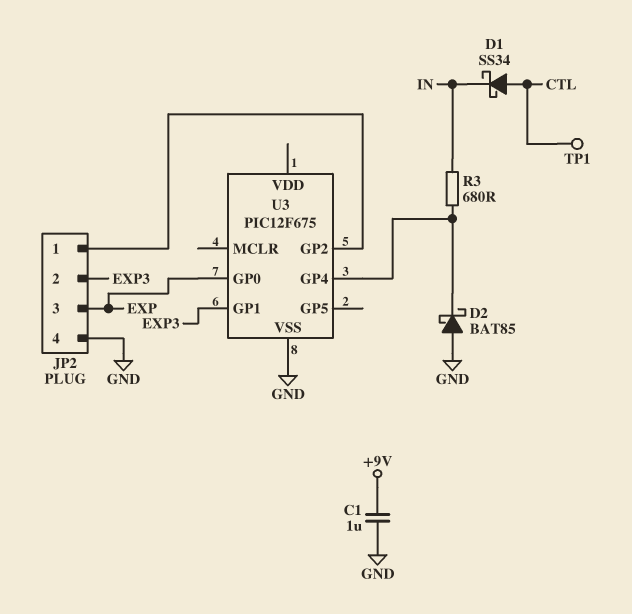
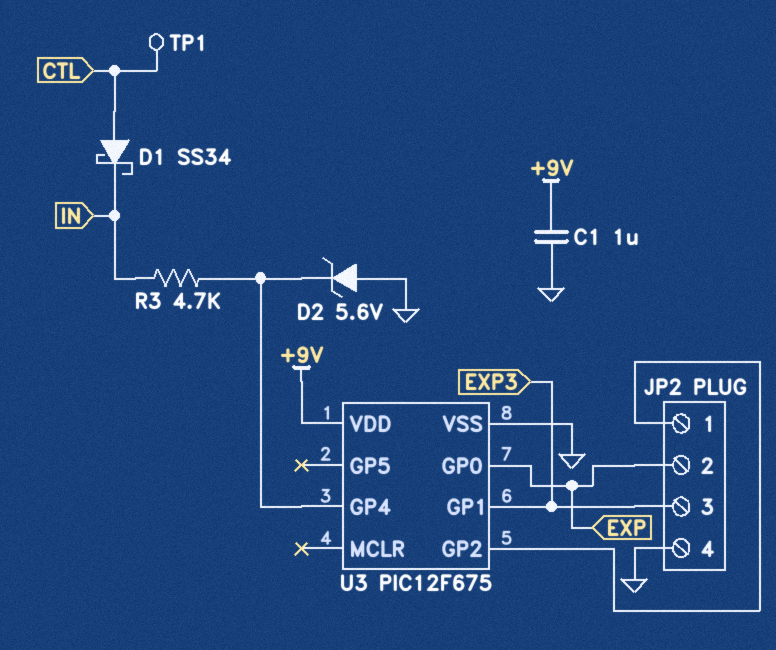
D2: schottky BAT85 (A GND, K U3/GP4) -> zener 5.6V (A GND, K U3/GP4)
JP2 pin 2: EXP3 -> EXP
JP2 pin 3: EXP -> EXP3
R3: 680 (IN, U3/GP4) -> 4.7k (IN, U3/GP4)
U3 pin VDD: none -> +9V

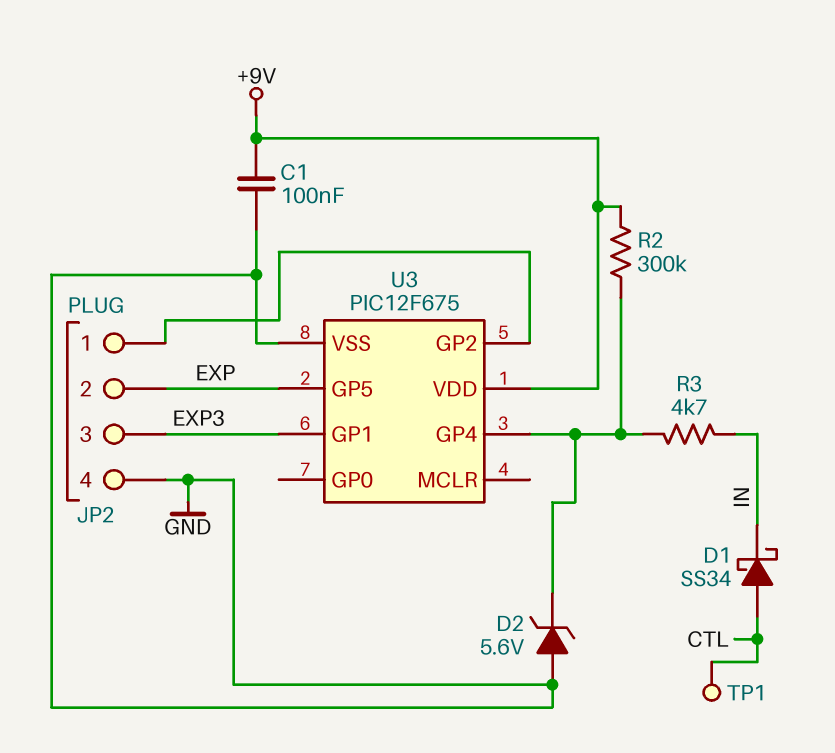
C1: 1uF (+9V, GND) -> 100nF (+9V, GND)
R2: none -> 300k (+9V, U3/GP4)
U3 pin GP0: EXP -> none
U3 pin GP5: none -> EXP

